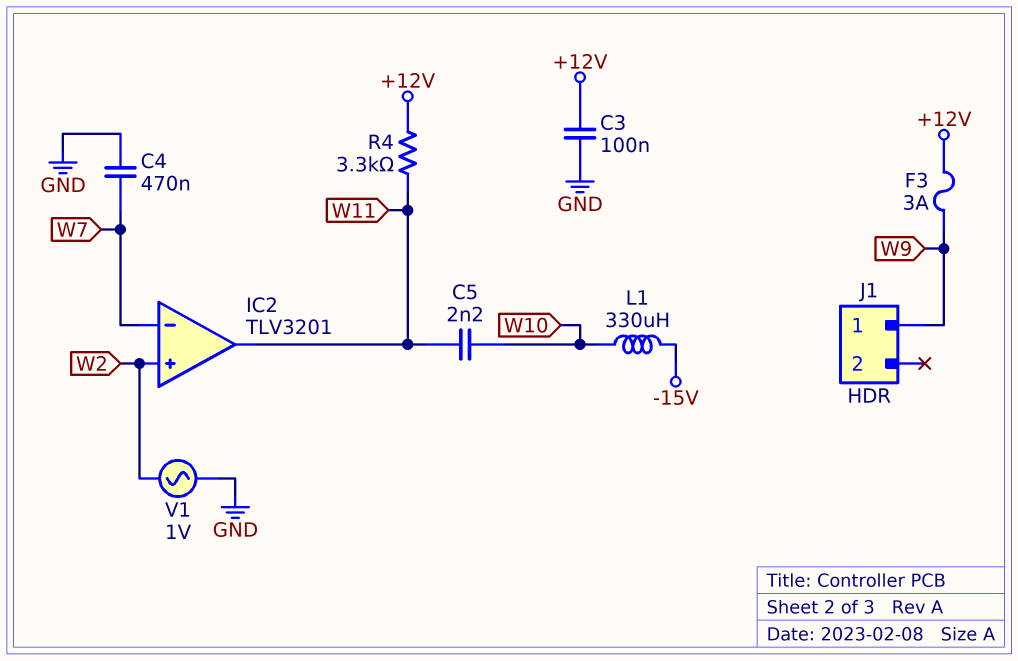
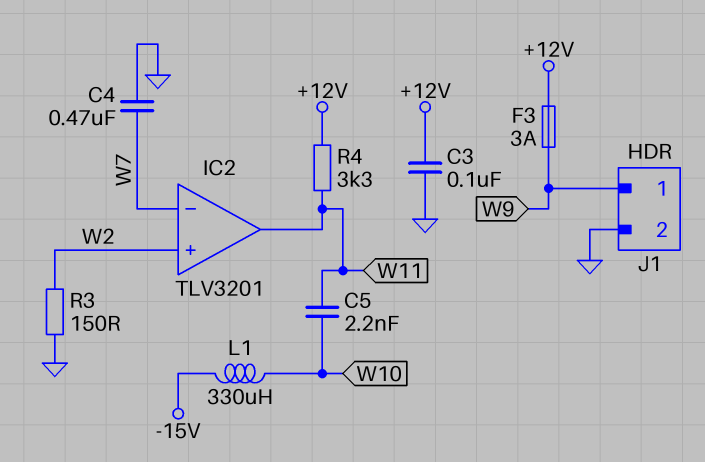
J1 pin 2: none -> GND
R3: none -> 150 (GND, W2)
V1: AC 1V (GND, W2) -> none

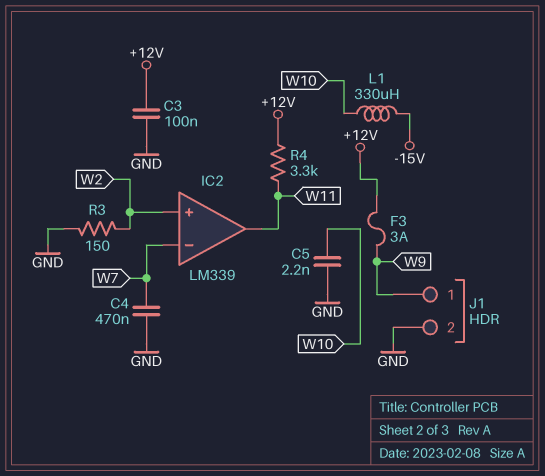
C5: 2.2nF (W10, W11) -> 2.2nF (GND, W10)
IC2: TLV3201 -> LM339

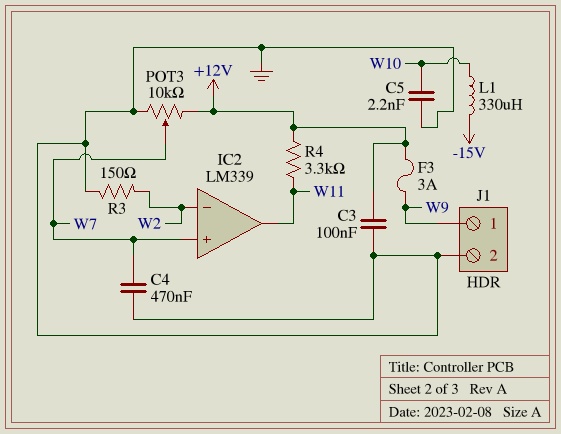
IC2 pin in+: W2 -> W7
IC2 pin in-: W7 -> W2
POT3: none -> 10k (+12V, GND, wiper W7)

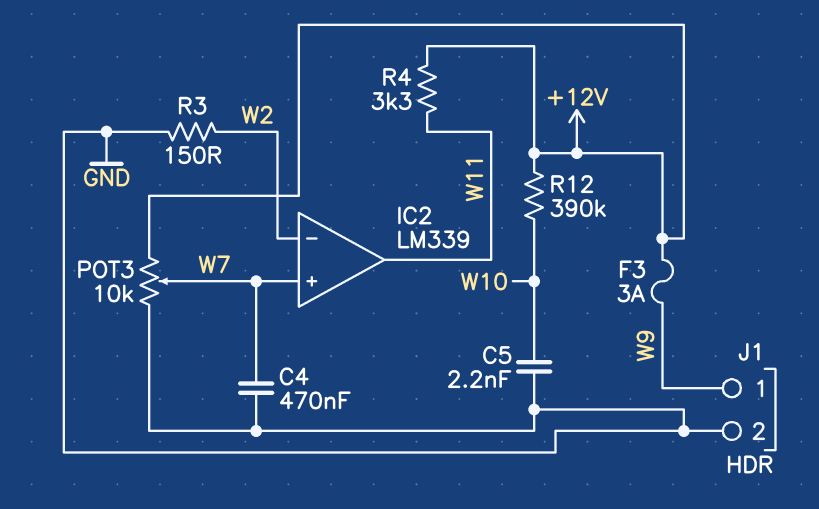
C3: 100nF (+12V, GND) -> none
L1: 330uH (-15V, W10) -> none
R12: none -> 390k (+12V, W10)

